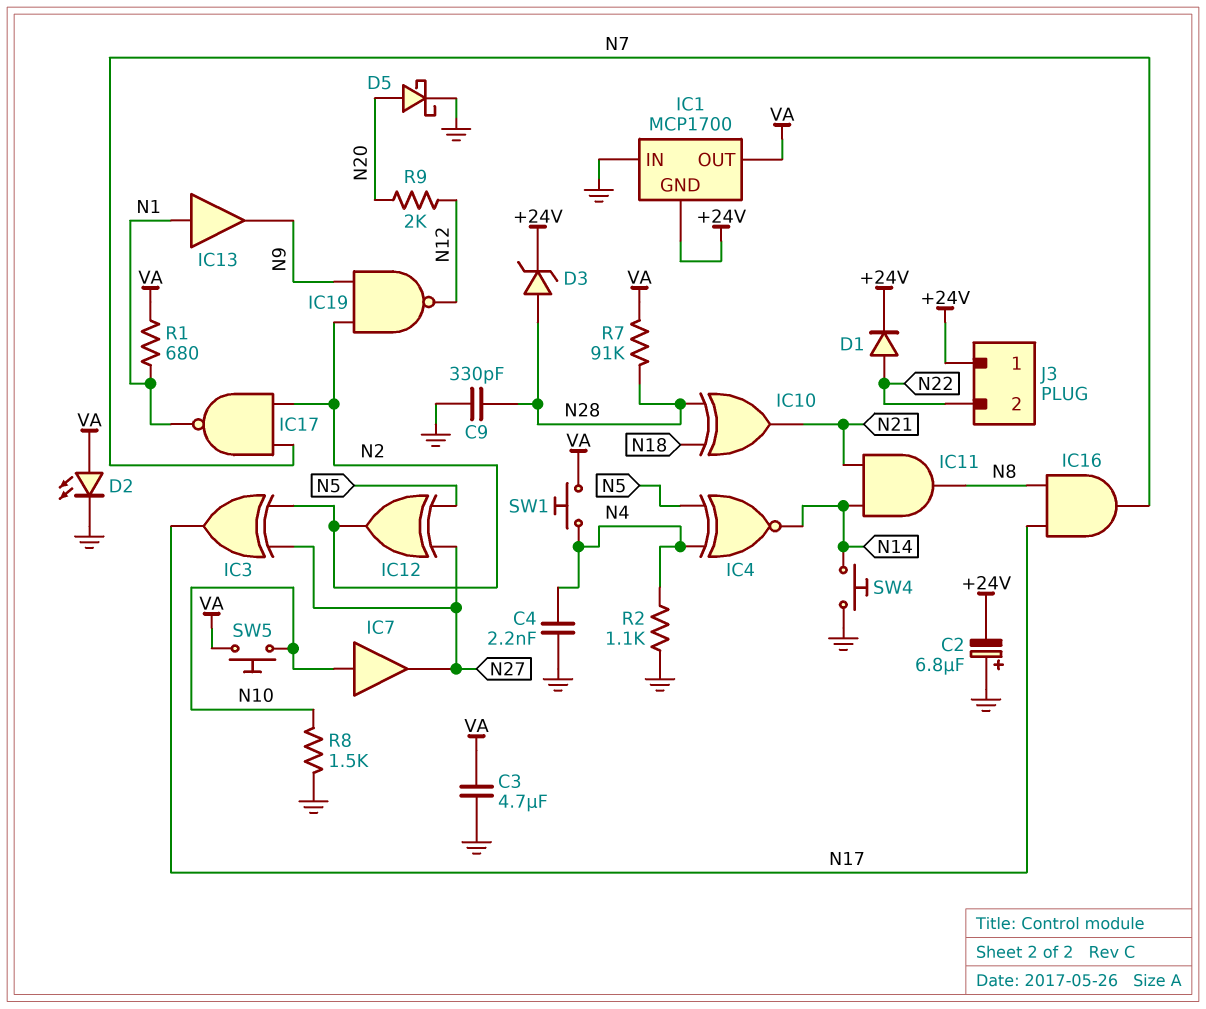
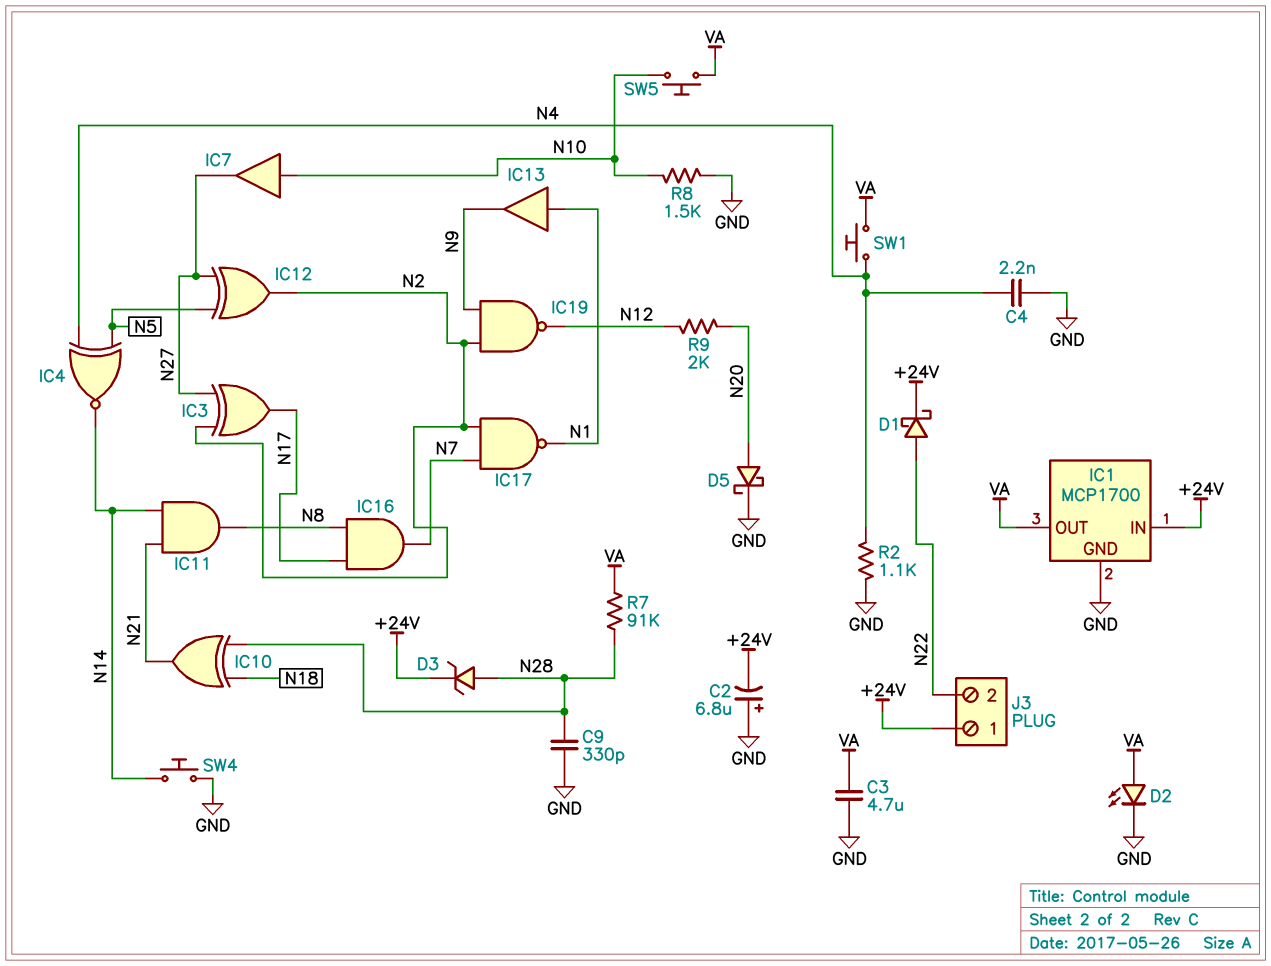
D1: diode (A N22, K +24V) -> schottky (A N22, K +24V)
IC1 pin GND: +24V -> GND
IC1 pin IN: GND -> +24V
R1: 680 (N1, VA) -> none

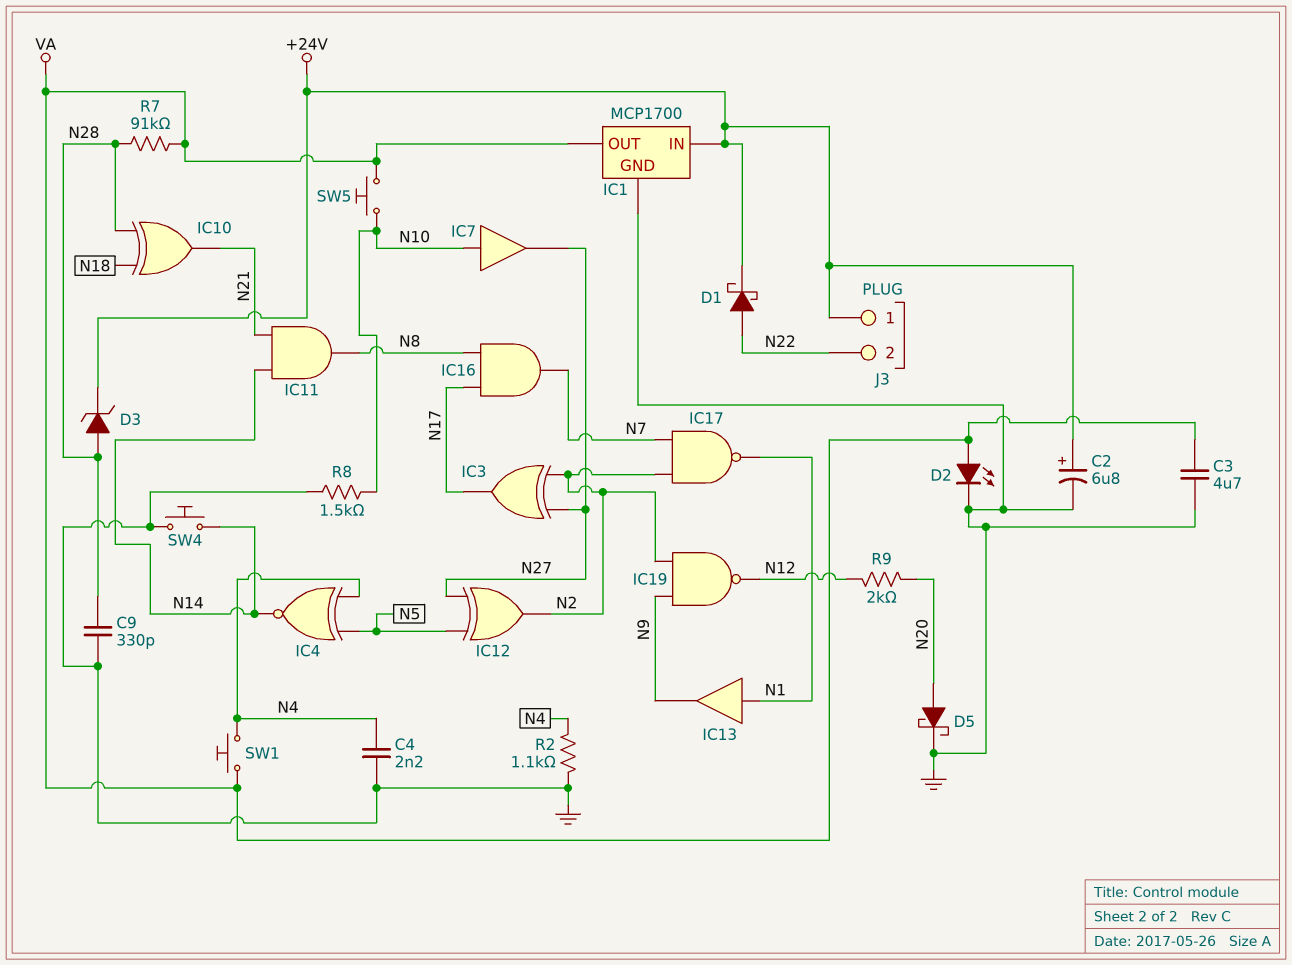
C2: 6.8uF (plus GND, minus +24V) -> 6.8uF (plus +24V, minus GND)

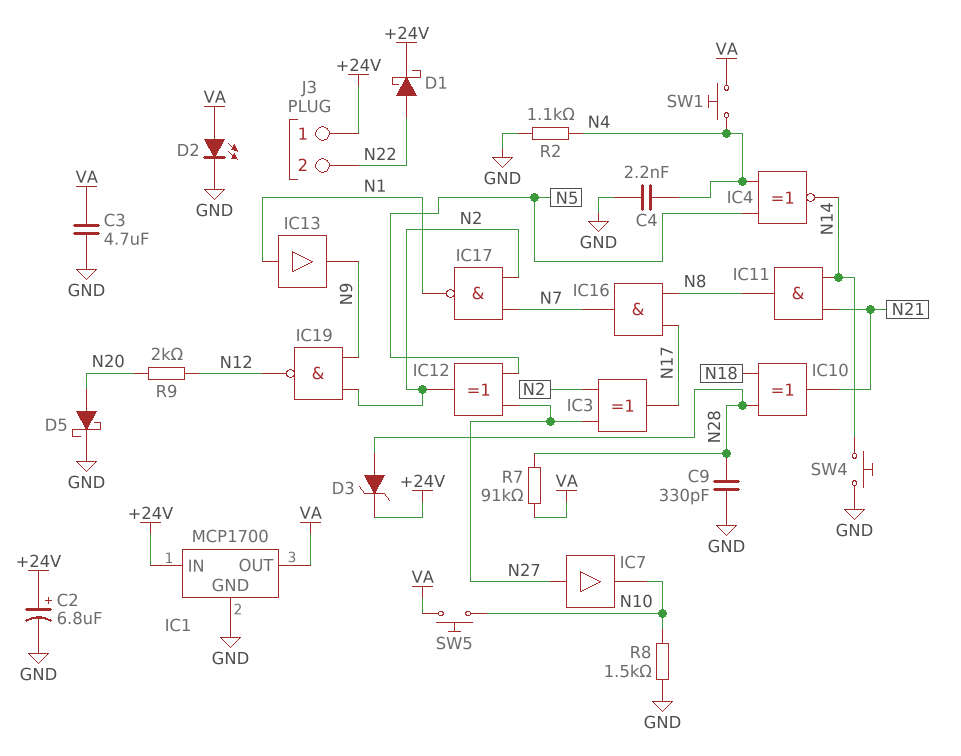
IC7: buffer (in N10, out N27) -> buffer (in N27, out N10)

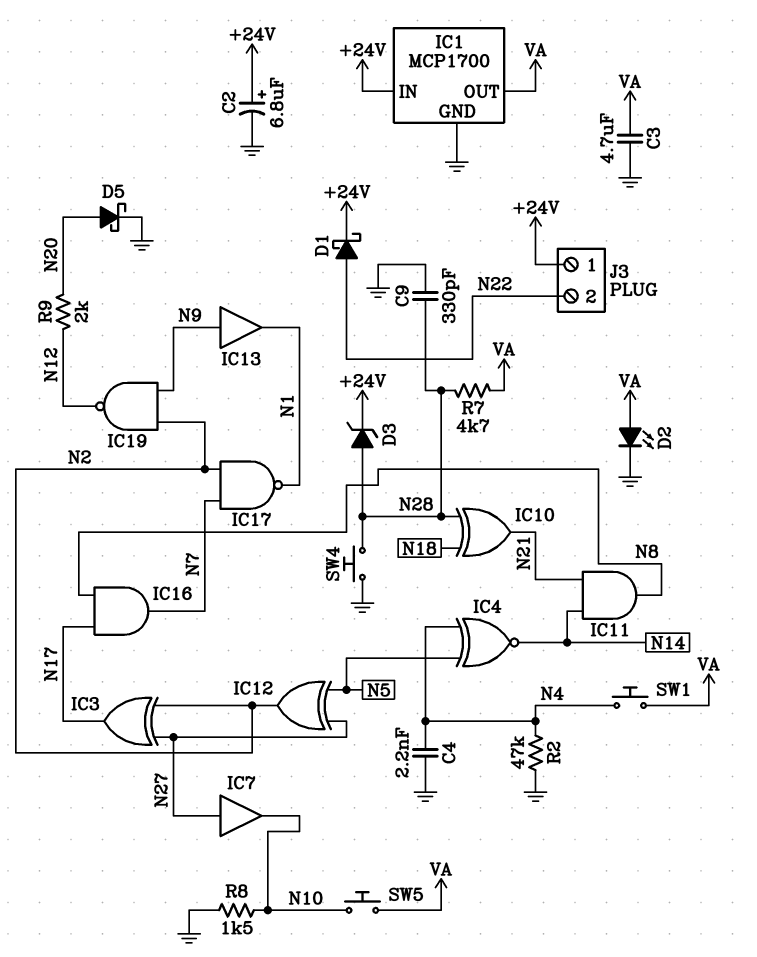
IC13: buffer (in N1, out N9) -> buffer (in N9, out N1)
R2: 1.1k (GND, N4) -> 47k (GND, N4)
R7: 91k (N28, VA) -> 4.7k (N28, VA)
SW4: button (GND, N14) -> button (GND, N28)

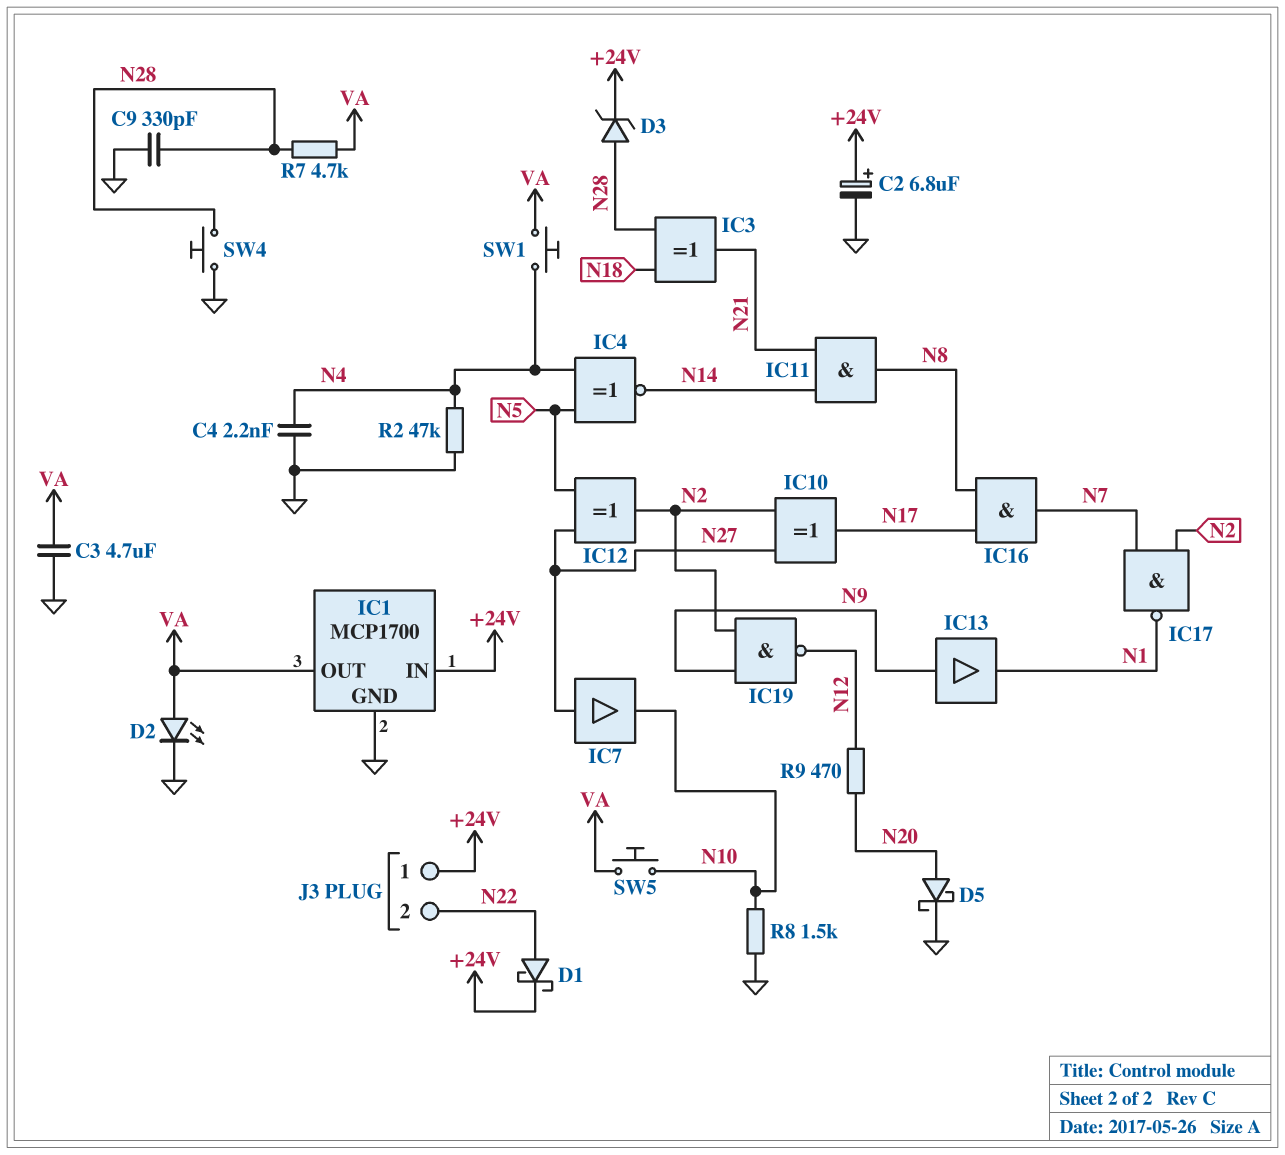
IC3: XOR (in N2, in N27, out N17) -> XOR (in N18, in N28, out N21)
IC10: XOR (in N18, in N28, out N21) -> XOR (in N2, in N27, out N17)
R9: 2k (N12, N20) -> 470 (N12, N20)

